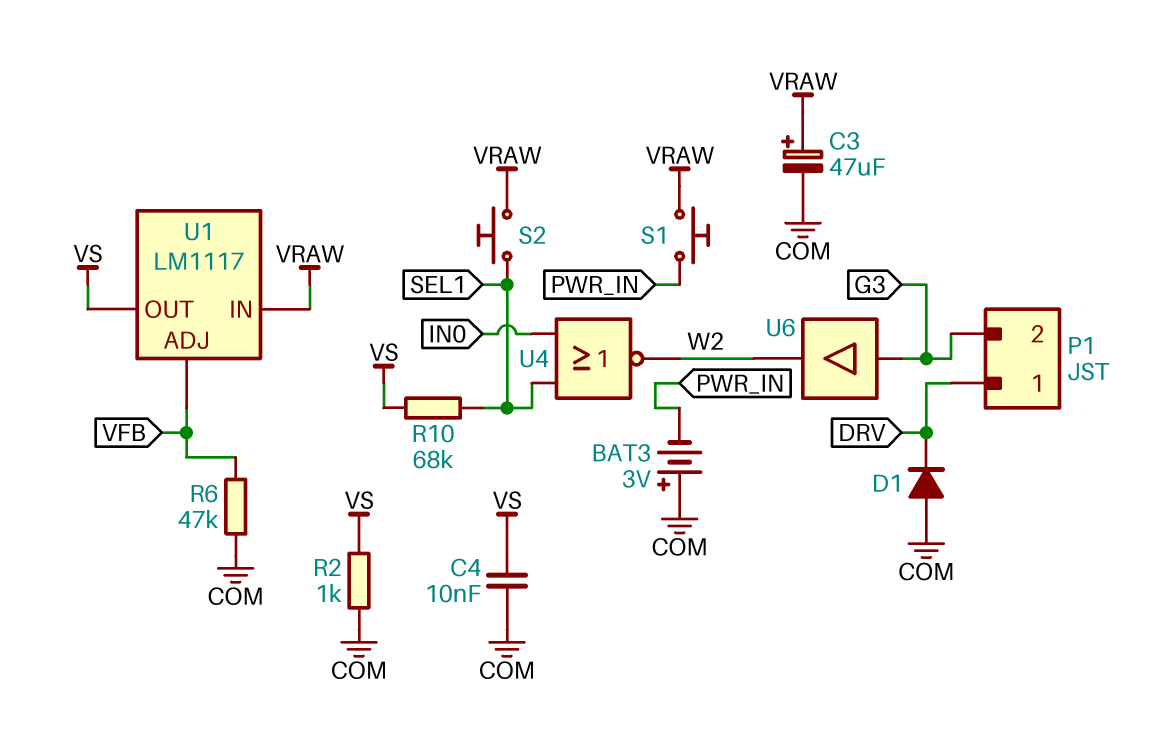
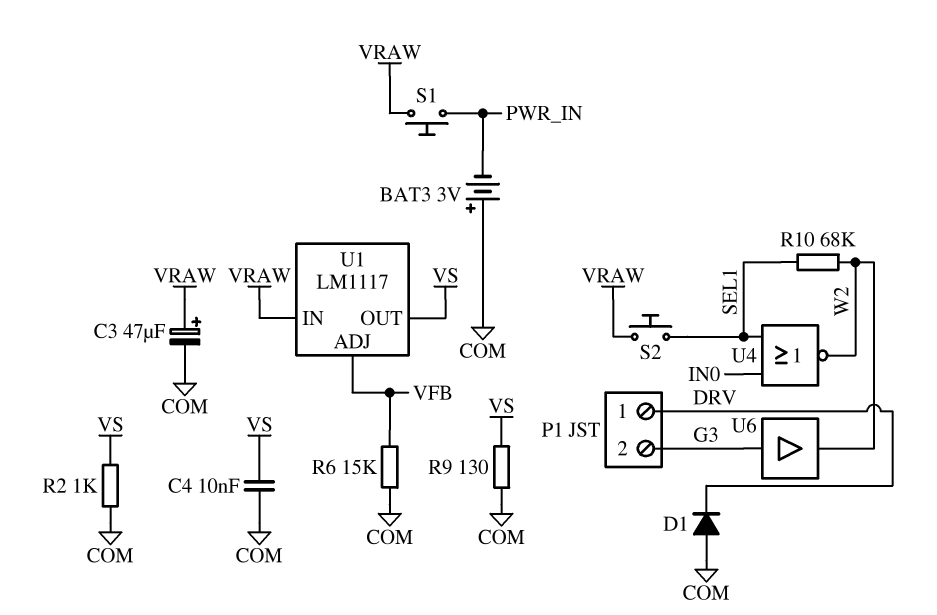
R6: 47k (COM, VFB) -> 15k (COM, VFB)
R9: none -> 130 (COM, VS)
R10: 68k (SEL1, VS) -> 68k (SEL1, W2)

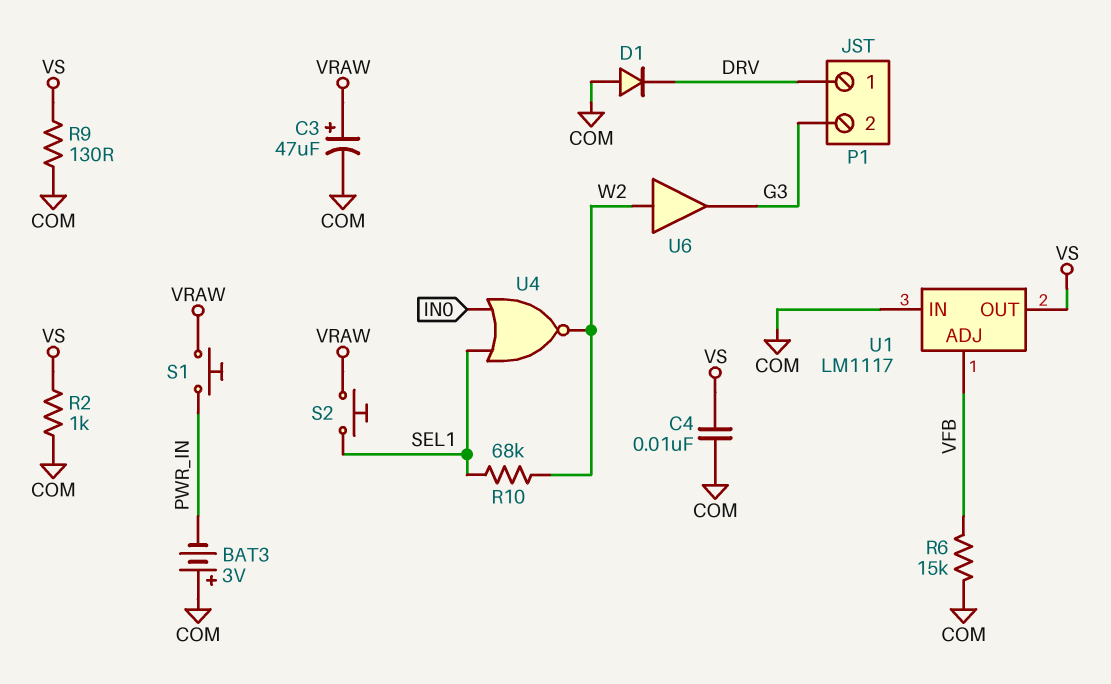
U1 pin IN: VRAW -> COM
U6: buffer (in G3, out W2) -> buffer (in W2, out G3)

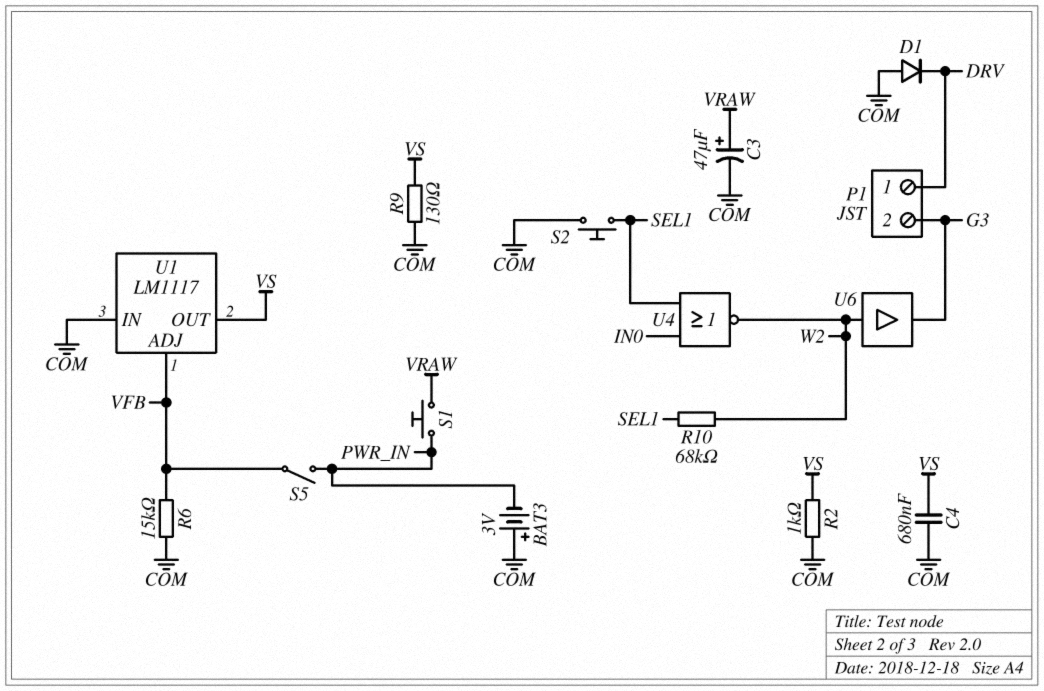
C4: 10nF (COM, VS) -> 680nF (COM, VS)
S2: button (SEL1, VRAW) -> button (COM, SEL1)
S5: none -> switch (PWR_IN, VFB)

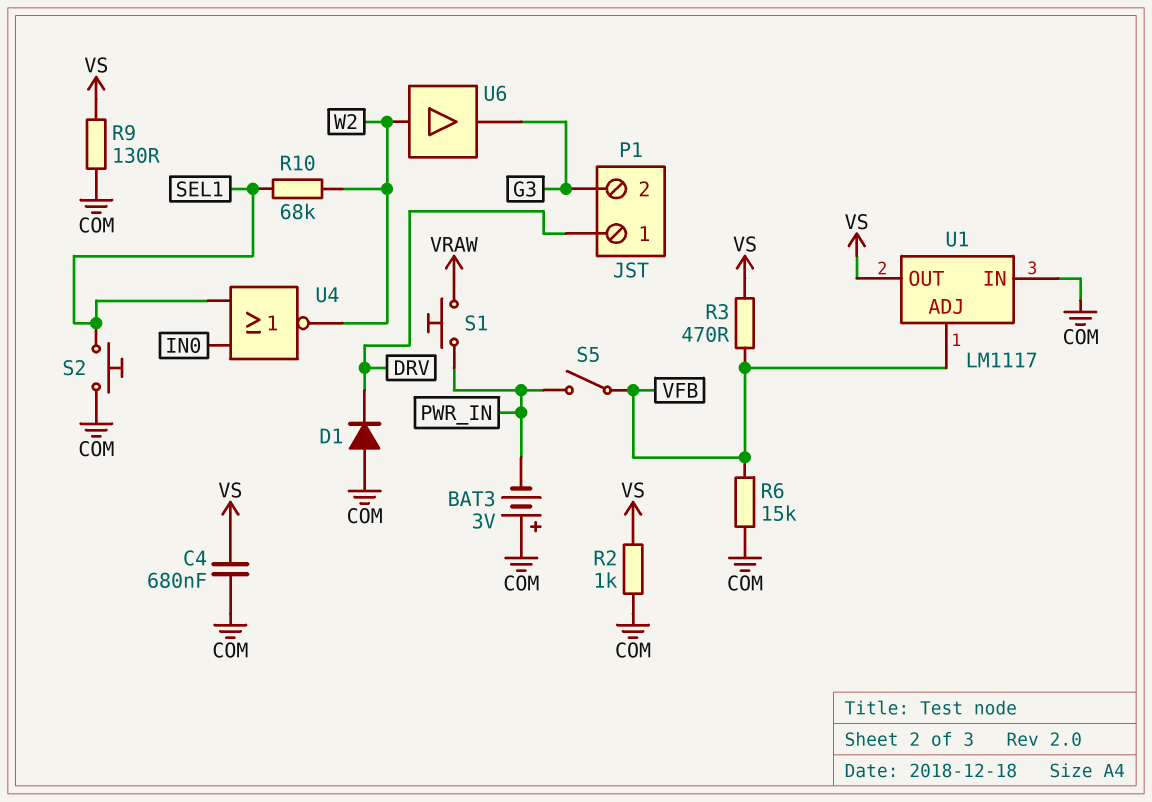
C3: 47uF (plus VRAW, minus COM) -> none
R3: none -> 470 (VFB, VS)

